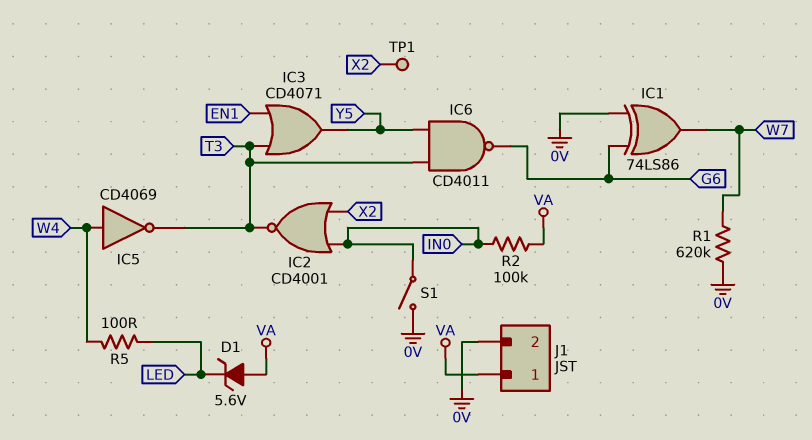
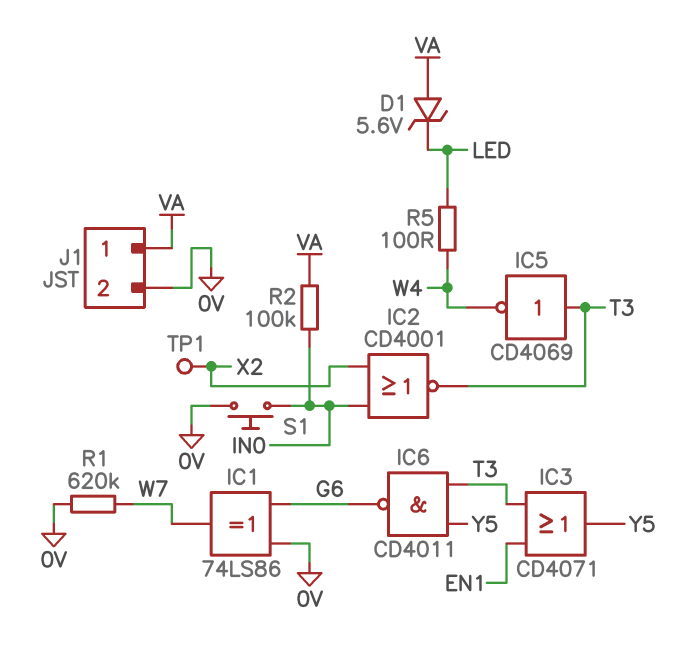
IC5: NOT CD4069 (in W4, out T3) -> NOT CD4069 (in T3, out W4)
S1: switch (0V, IN0) -> button (0V, IN0)

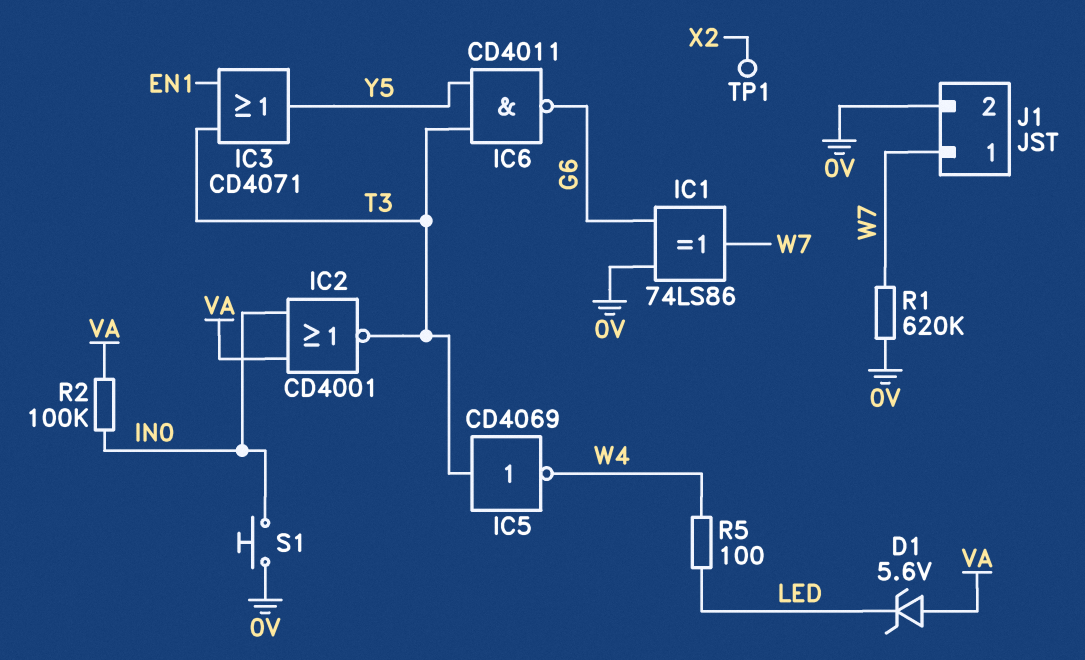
IC2: NOR CD4001 (in IN0, in X2, out T3) -> NOR CD4001 (in IN0, in VA, out T3)
J1 pin 1: VA -> W7

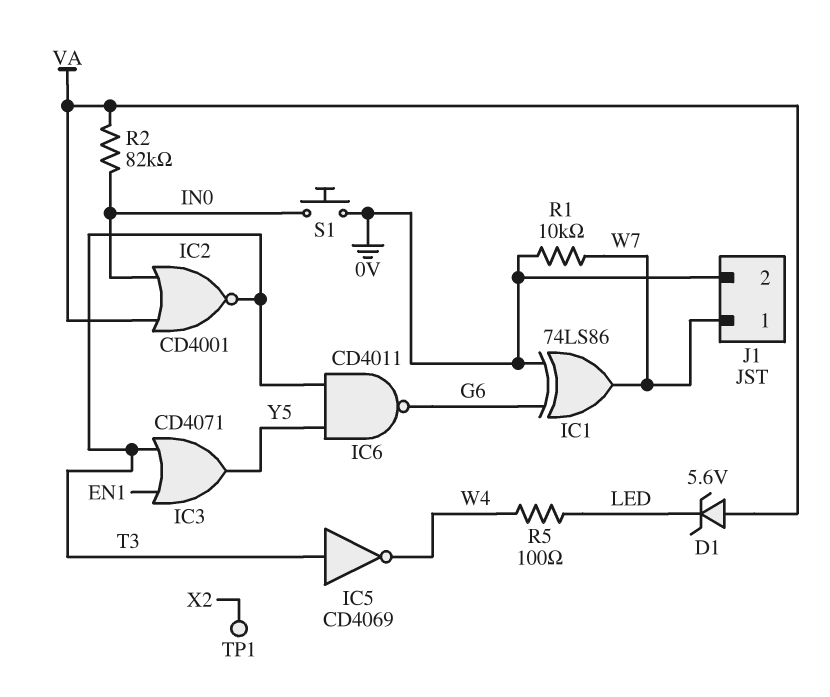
R1: 620k (0V, W7) -> 10k (0V, W7)
R2: 100k (IN0, VA) -> 82k (IN0, VA)

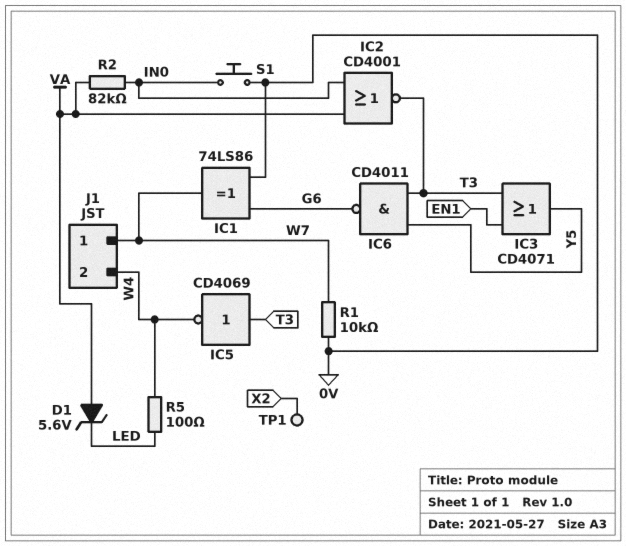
J1 pin 2: 0V -> W4

